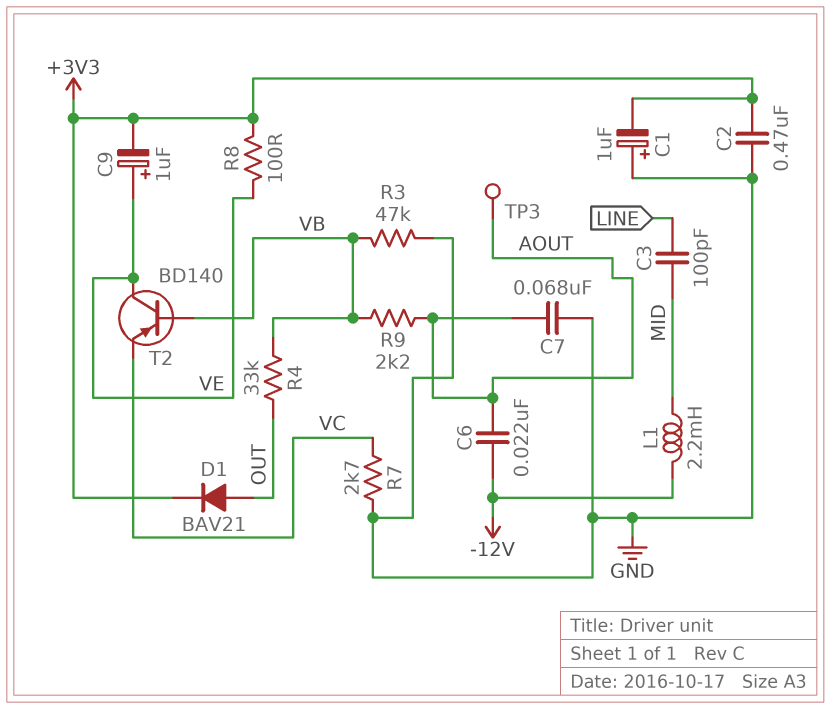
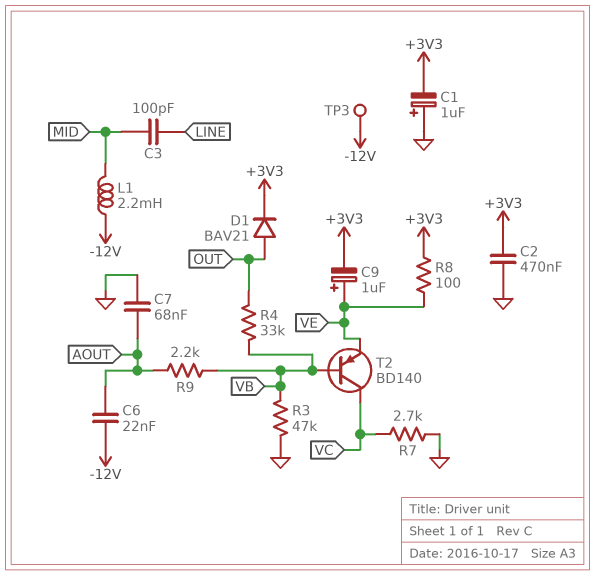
T2: PNP BD140 (B VB, C VE, E VC) -> PNP BD140 (B VB, C VC, E VE)
TP3: test point (AOUT) -> test point (-12V)

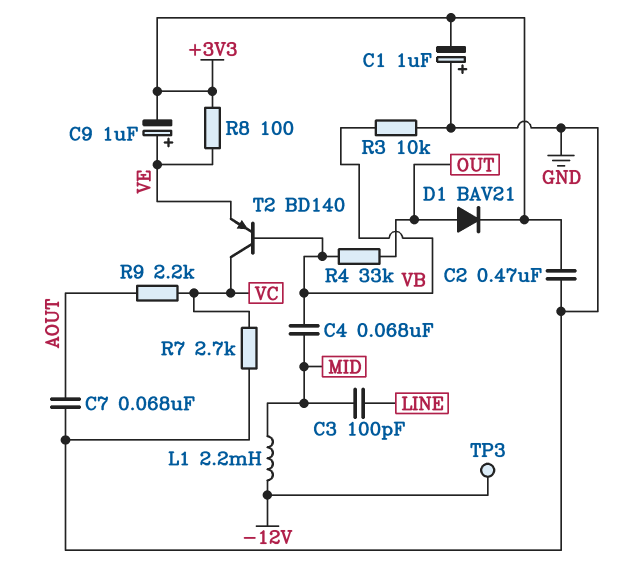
C4: none -> 68nF (MID, VB)
C6: 22nF (-12V, AOUT) -> none
R3: 47k (GND, VB) -> 10k (GND, VB)
R9: 2.2k (AOUT, VB) -> 2.2k (AOUT, VC)

